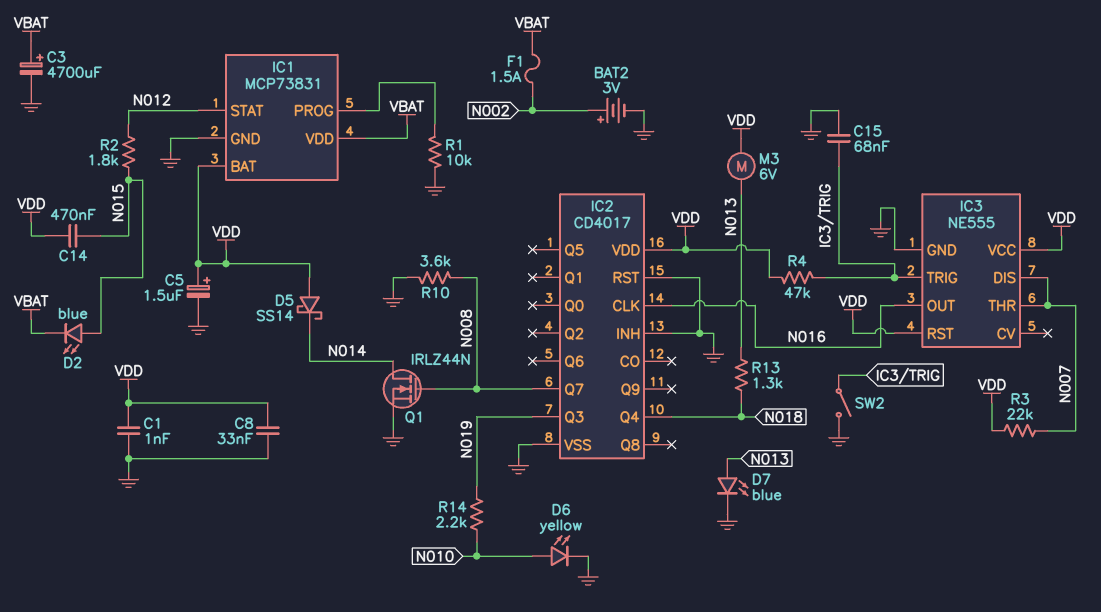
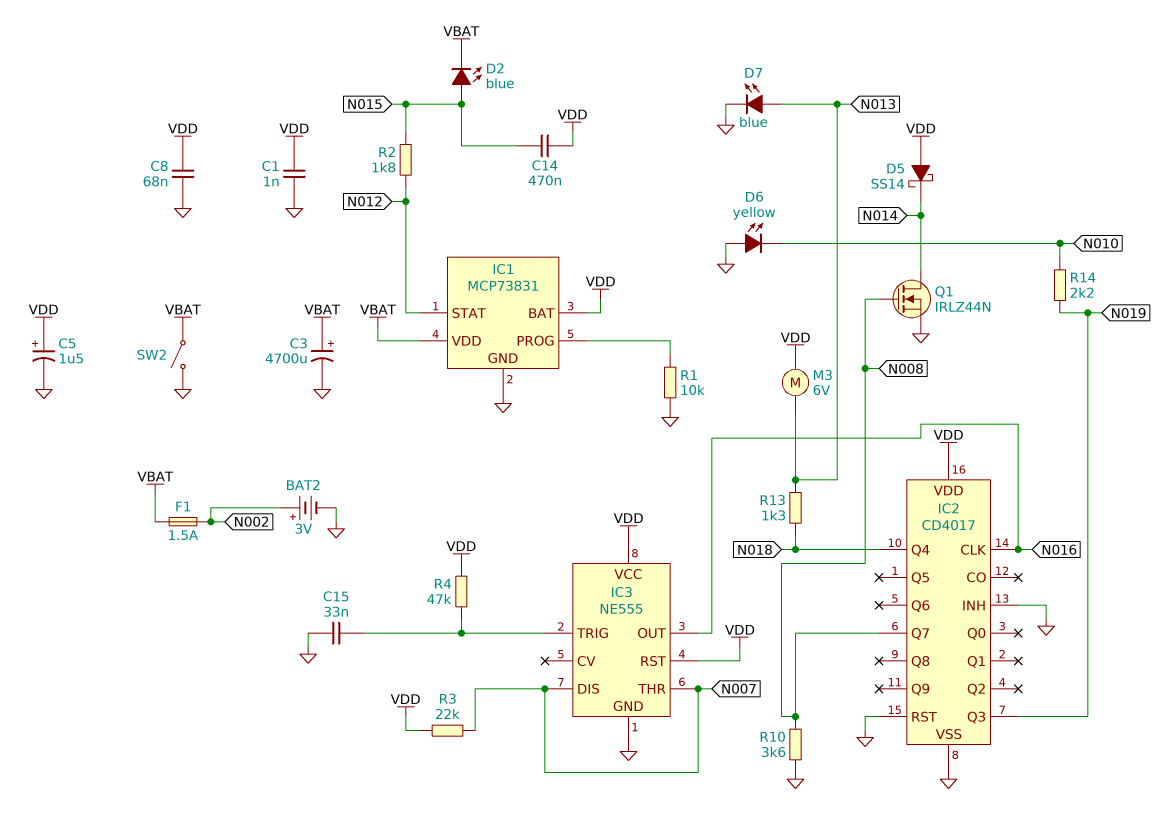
C8: 33nF (GND, VDD) -> 68nF (GND, VDD)
C15: 68nF (GND, IC3/TRIG) -> 33nF (GND, IC3/TRIG)
D6: LED yellow (A N010, K GND) -> LED yellow (A GND, K N010)
SW2: switch (GND, IC3/TRIG) -> switch (GND, VBAT)

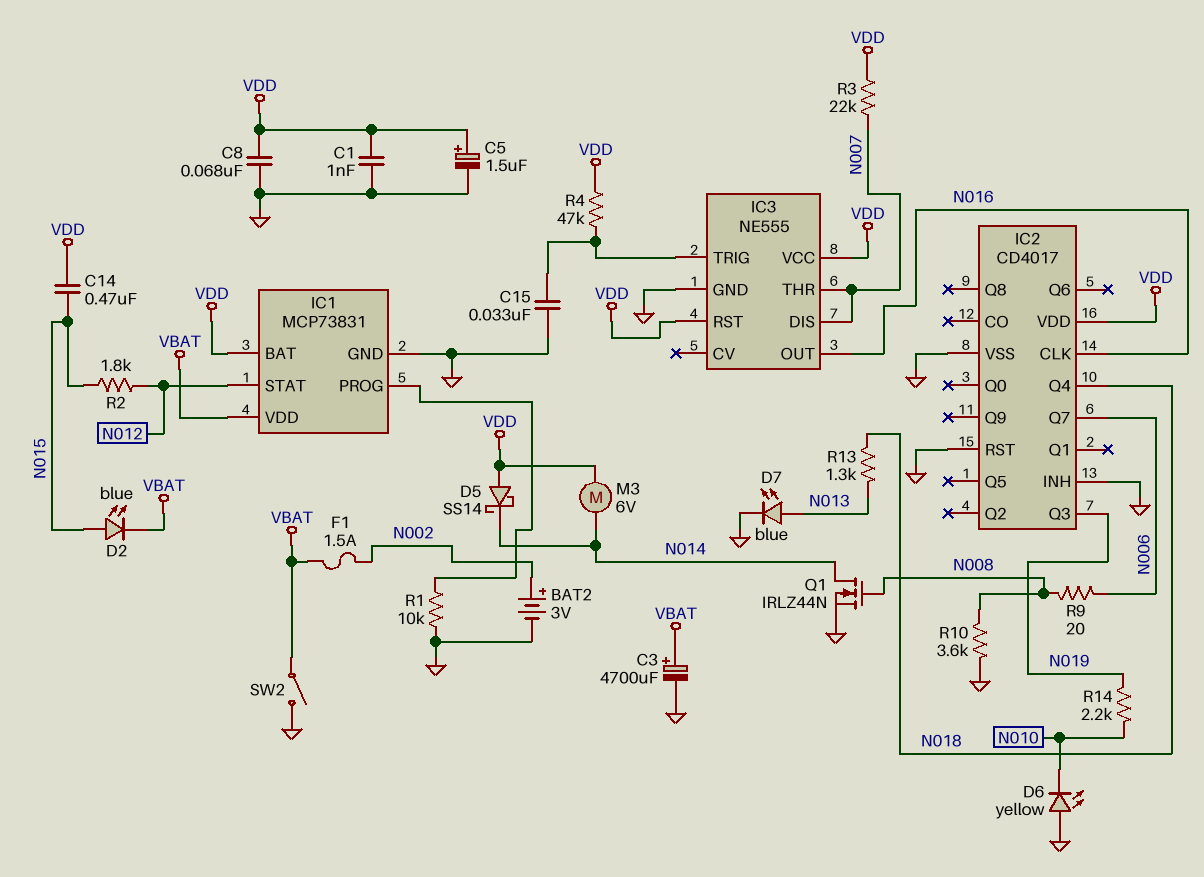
IC2 pin Q7: N008 -> N006
M3: motor 6V (N013, VDD) -> motor 6V (N014, VDD)
R9: none -> 20 (N006, N008)

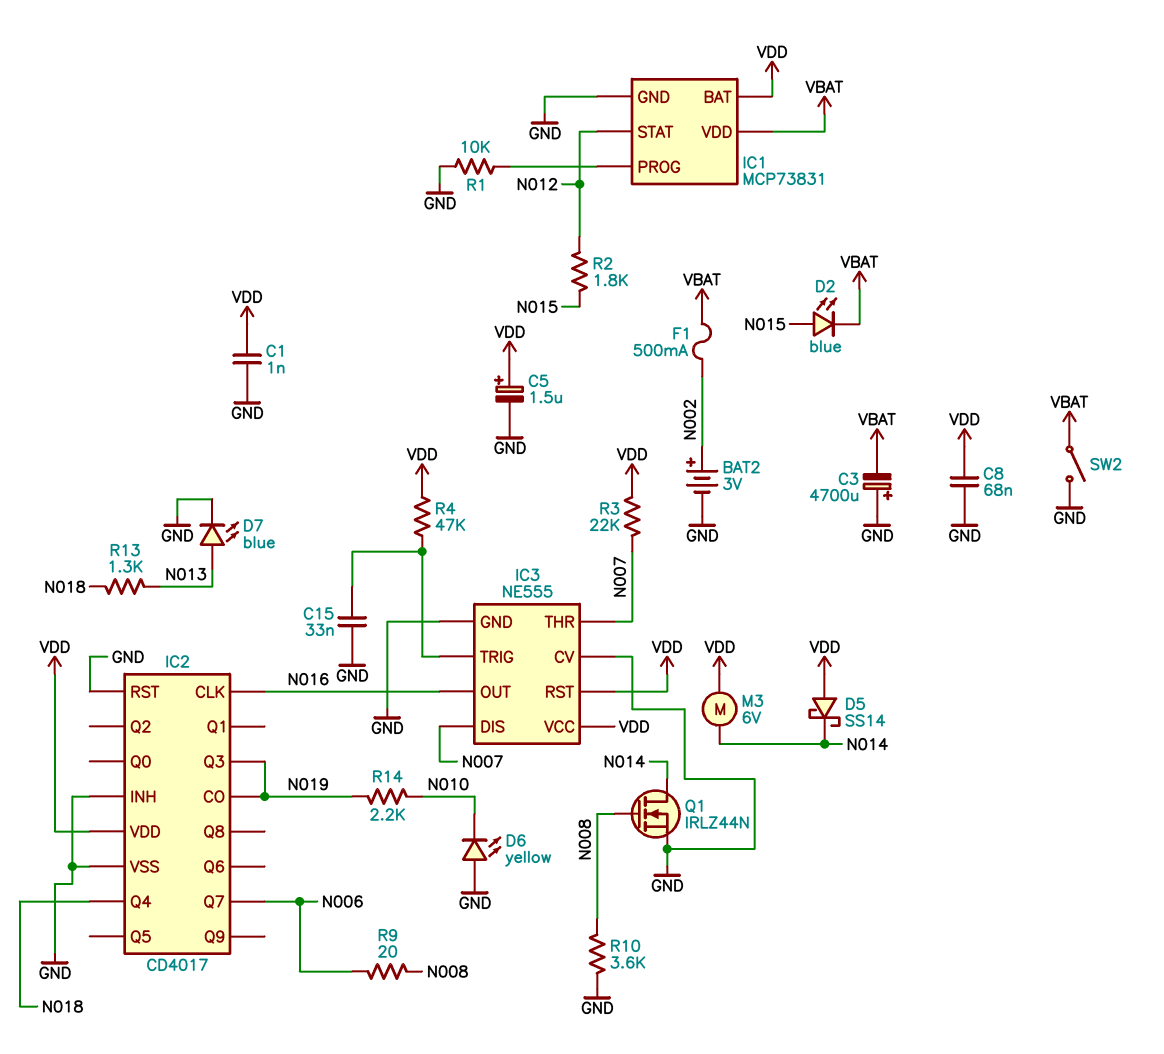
C3: 4700uF (plus VBAT, minus GND) -> 4700uF (plus GND, minus VBAT)
C14: 470nF (N015, VDD) -> none
F1: 1.5A (N002, VBAT) -> 500mA (N002, VBAT)
IC2 pin CO: none -> N019
IC3 pin CV: none -> GND

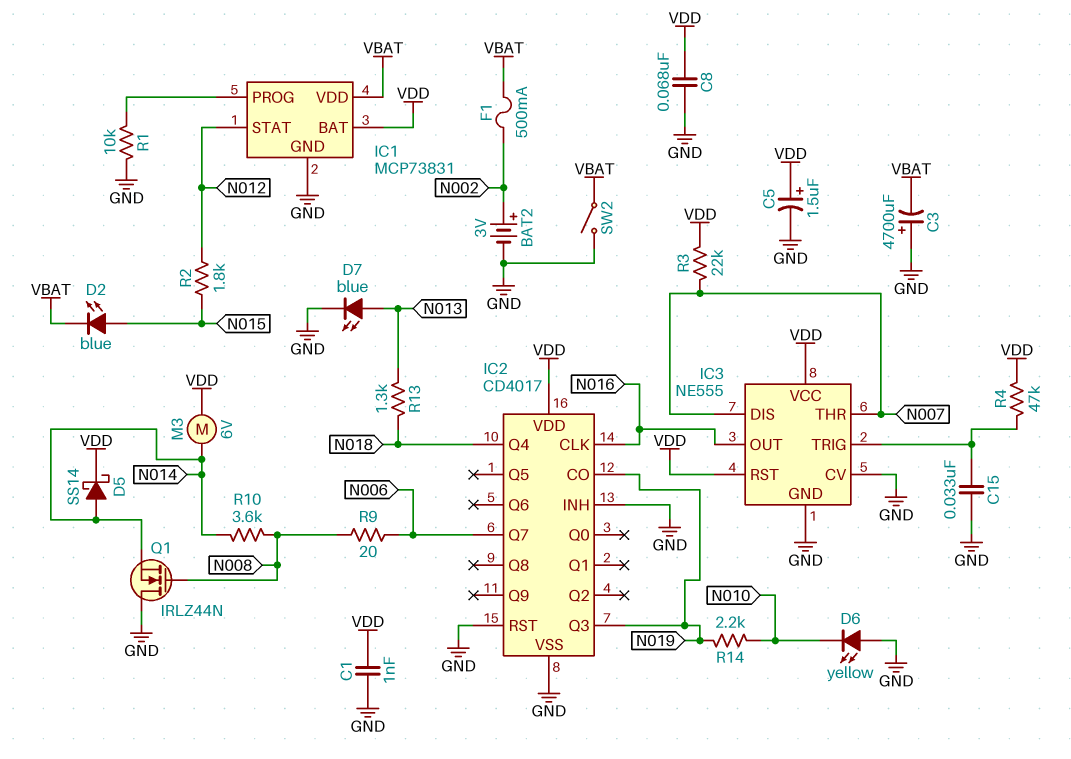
D5: schottky SS14 (A VDD, K N014) -> schottky SS14 (A N014, K VDD)
Q1: NMOS IRLZ44N (G N008, D N014, S GND) -> NMOS IRLZ44N (G N008, D GND, S N014)
R10: 3.6k (GND, N008) -> 3.6k (N008, N014)

